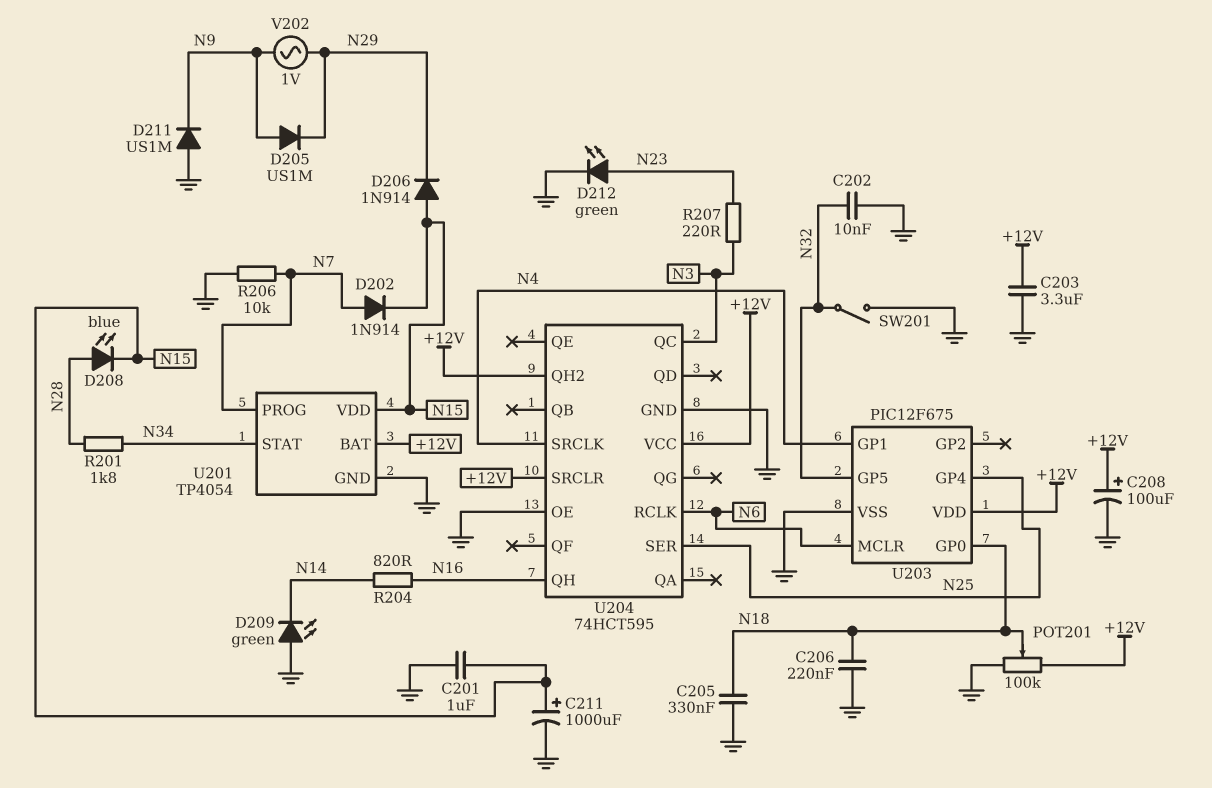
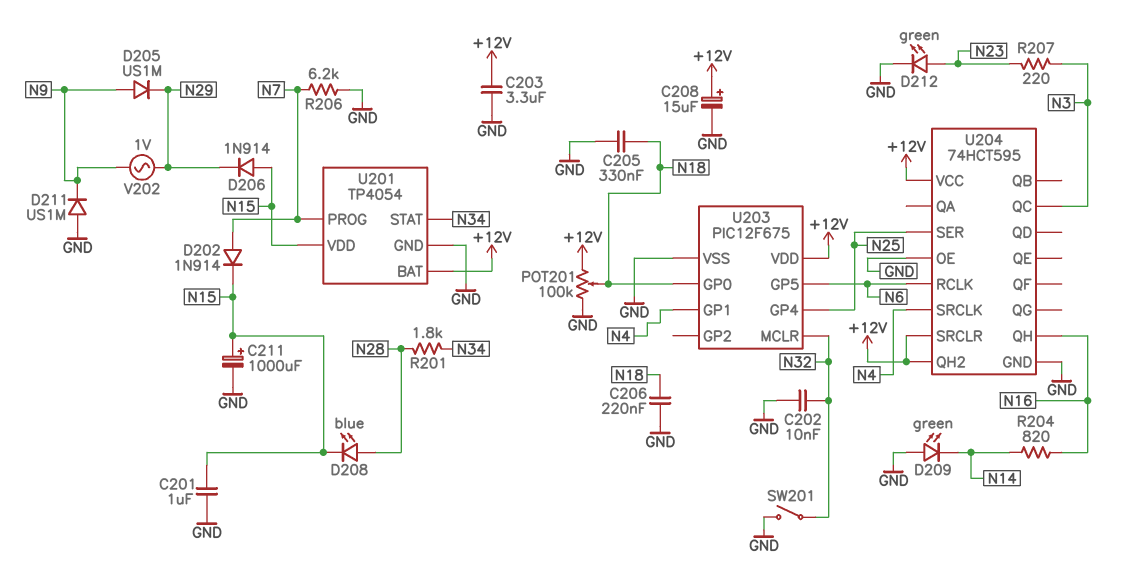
C208: 100uF (plus +12V, minus GND) -> 15uF (plus +12V, minus GND)
R206: 10k (GND, N7) -> 6.2k (GND, N7)
U203 pin GP5: N32 -> N6
U203 pin MCLR: N6 -> N32

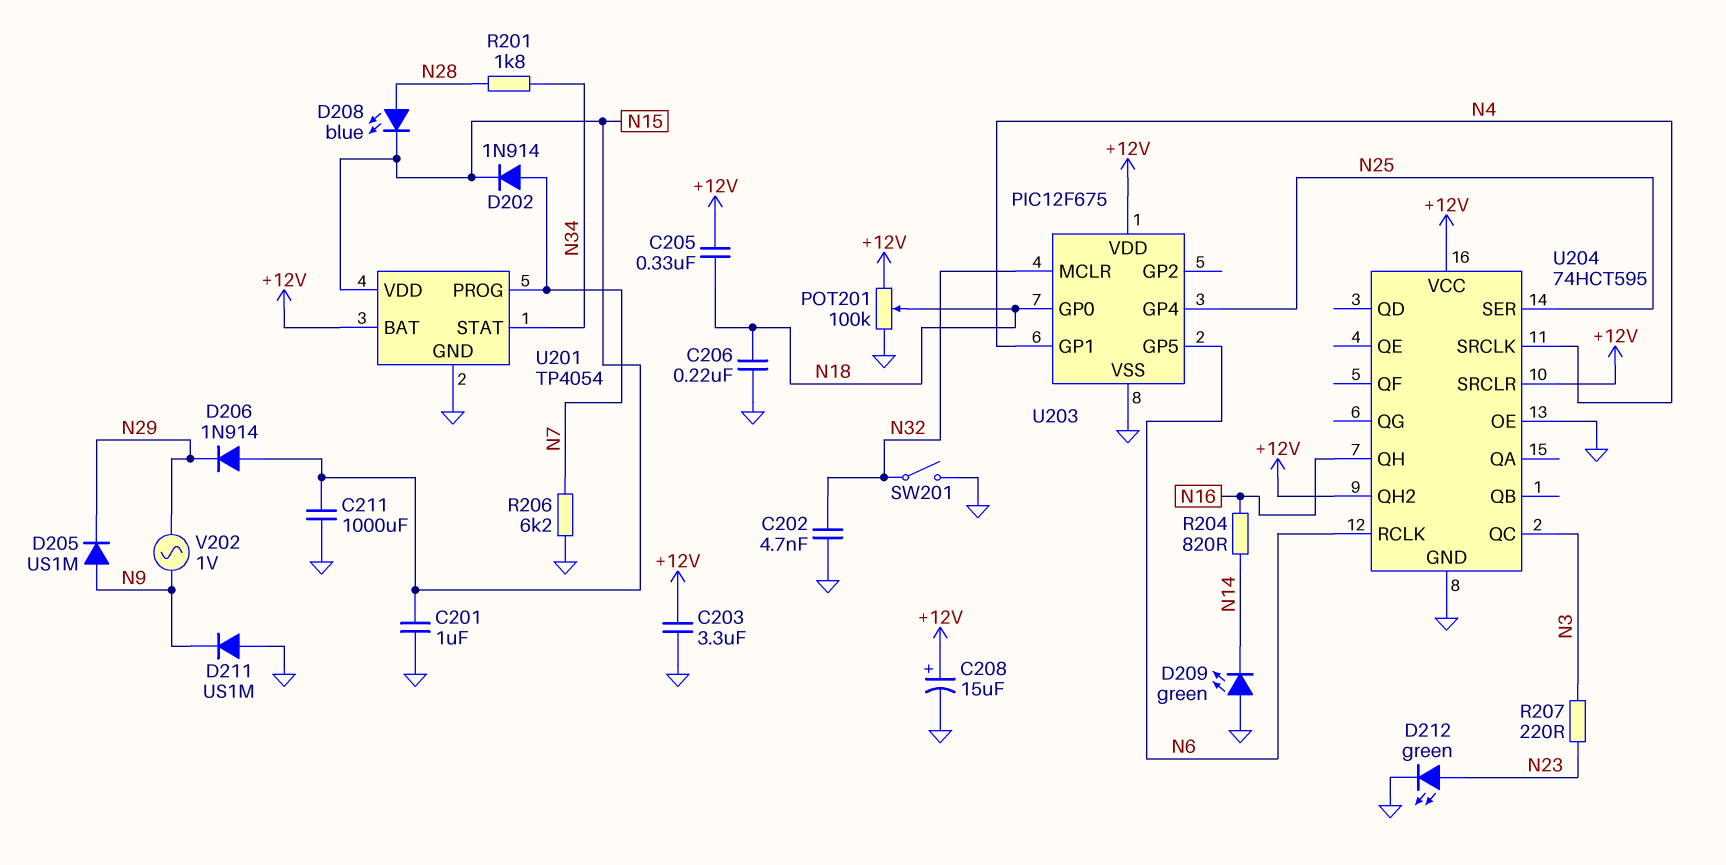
C202: 10nF (GND, N32) -> 4.7nF (GND, N32)
C205: 330nF (GND, N18) -> 330nF (+12V, N18)
C211: 1000uF (plus N15, minus GND) -> 1000uF (GND, N15)

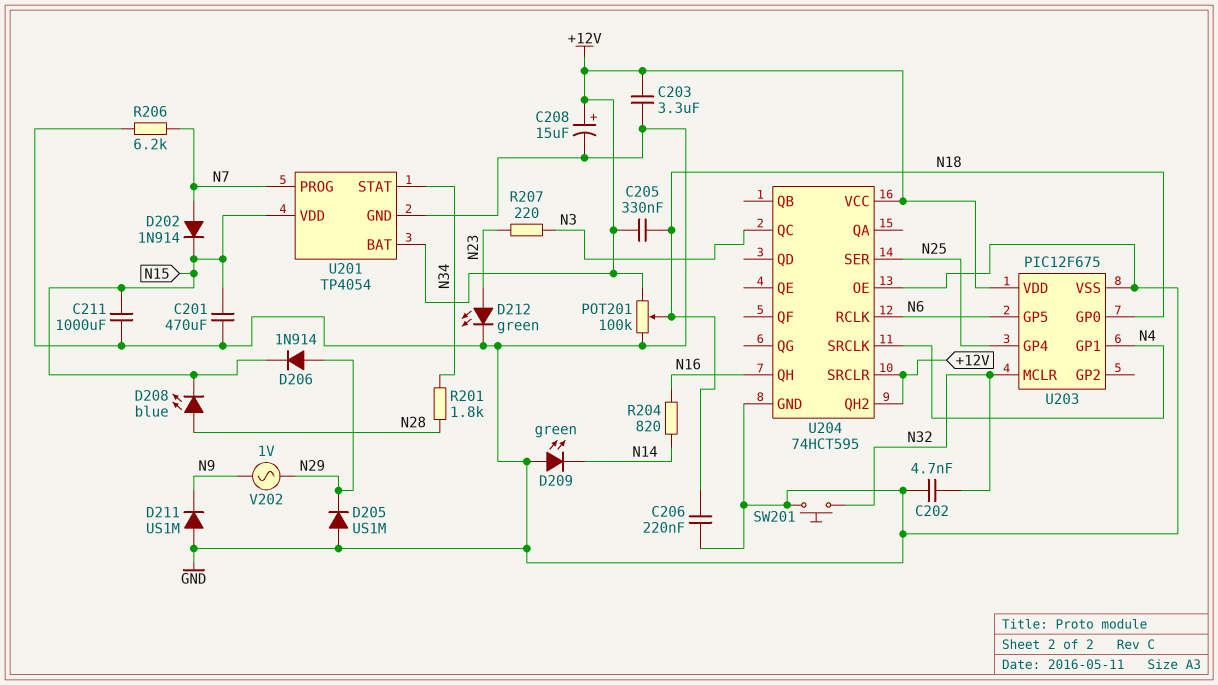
C201: 1uF (GND, N15) -> 470uF (GND, N15)
D205: diode US1M (A N9, K N29) -> diode US1M (A GND, K N29)
D206: diode 1N914 (A N15, K N29) -> diode 1N914 (A N29, K N15)
SW201: switch (GND, N32) -> button (GND, N32)

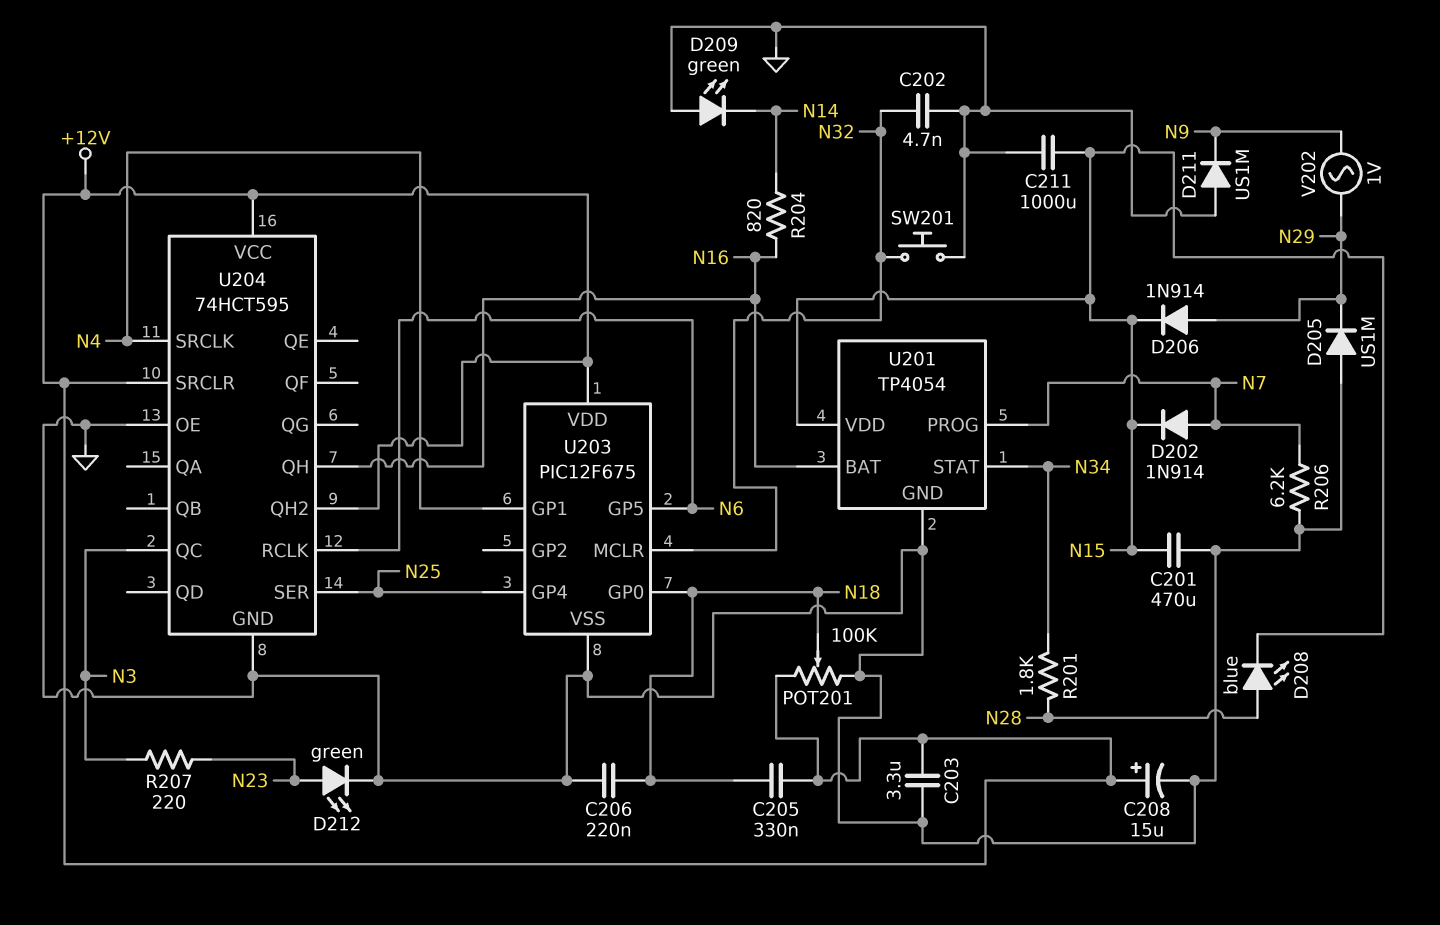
U201 pin BAT: +12V -> N16

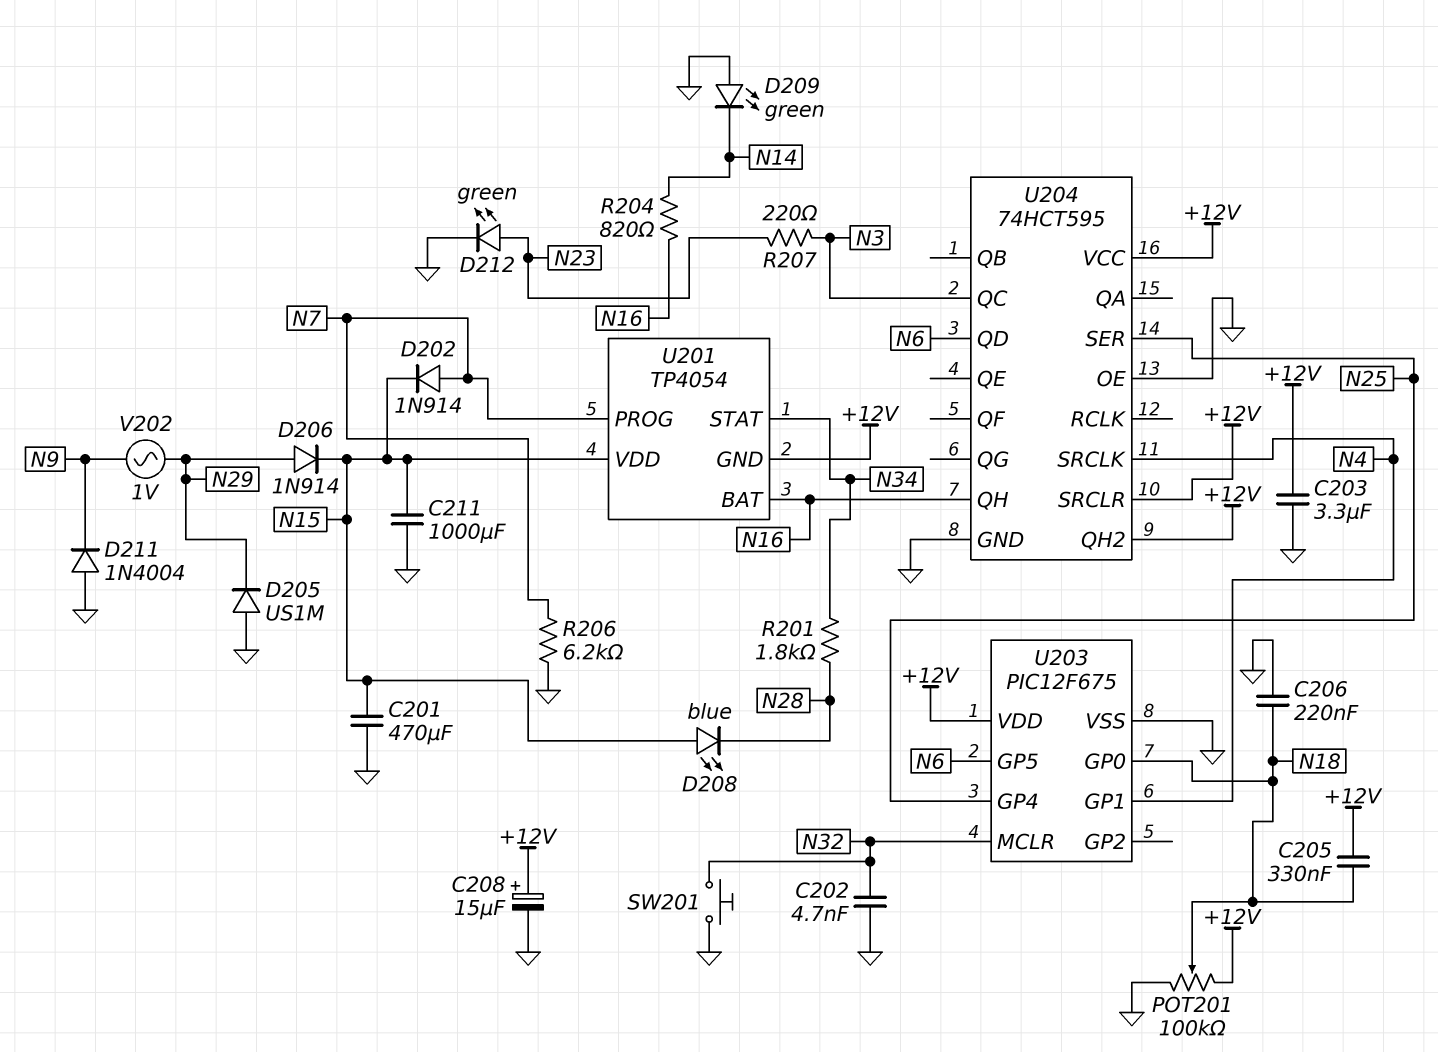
D208: LED blue (A N28, K N15) -> LED blue (A N15, K N28)
D211: diode US1M (A GND, K N9) -> diode 1N4004 (A GND, K N9)
U201 pin GND: GND -> +12V
U204 pin QD: none -> N6
U204 pin RCLK: N6 -> none

